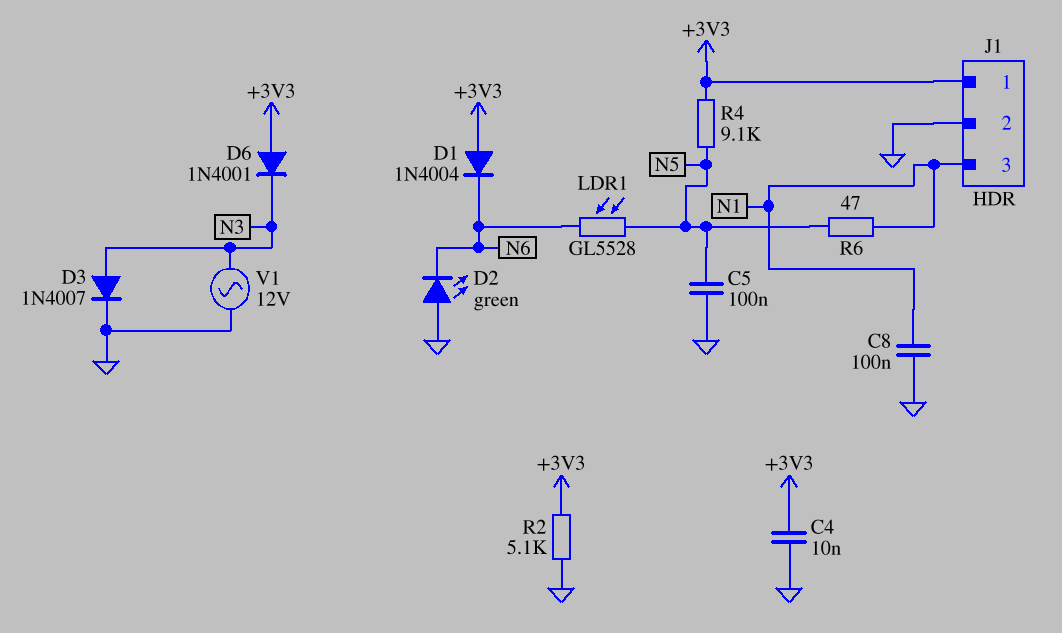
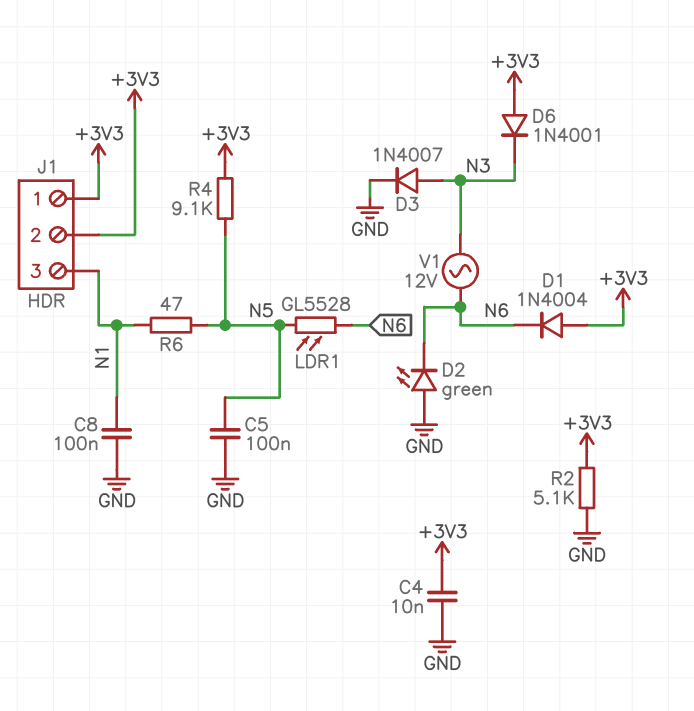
J1 pin 2: GND -> +3V3
V1: AC 12V (GND, N3) -> AC 12V (N3, N6)

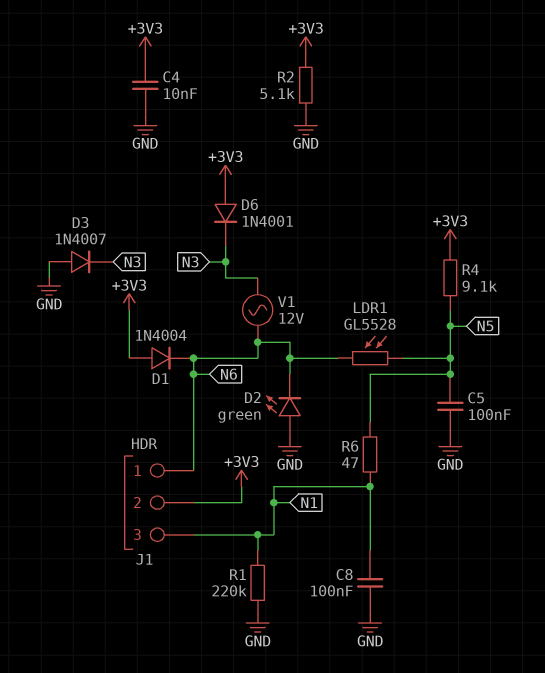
D3: diode 1N4007 (A N3, K GND) -> diode 1N4007 (A GND, K N3)
J1 pin 1: +3V3 -> N6
R1: none -> 220k (GND, N1)

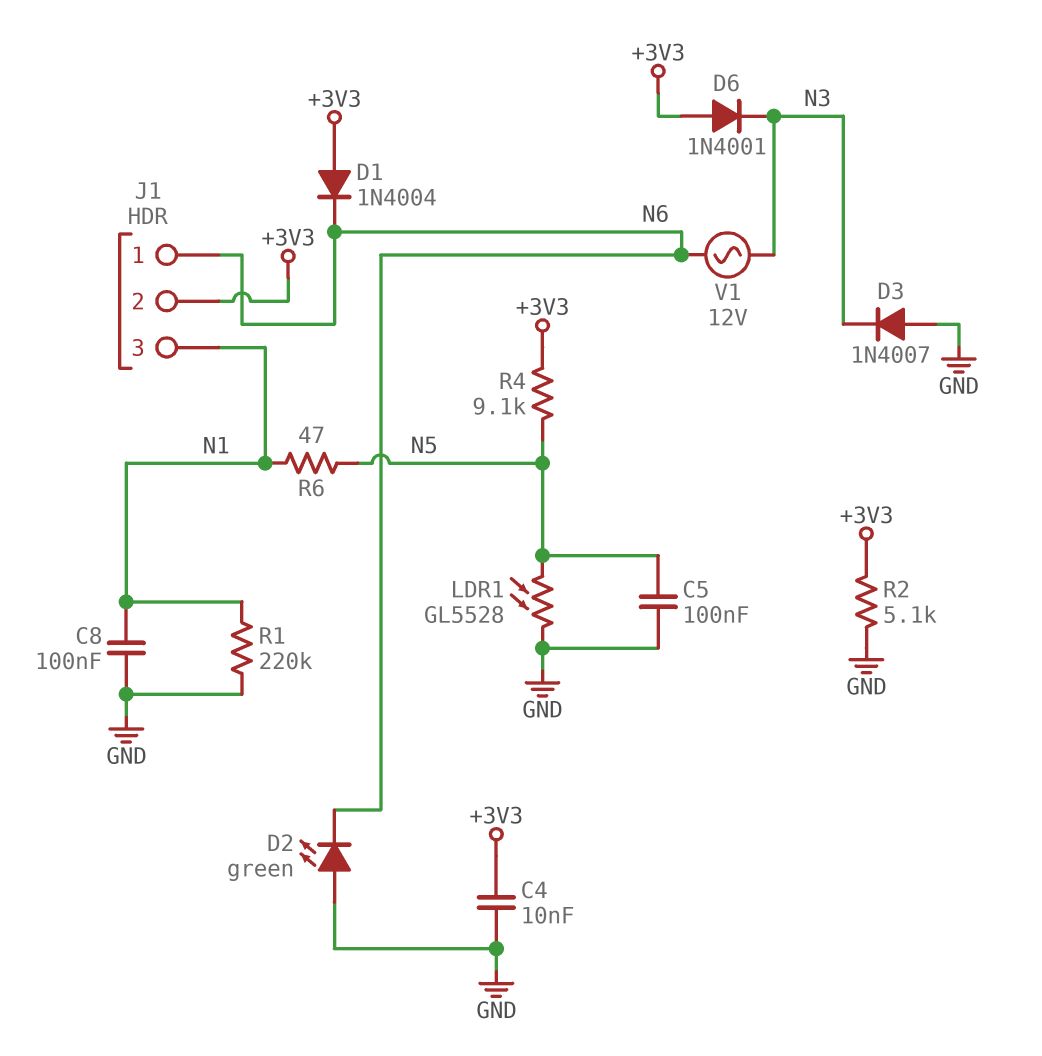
LDR1: GL5528 (N5, N6) -> GL5528 (GND, N5)

